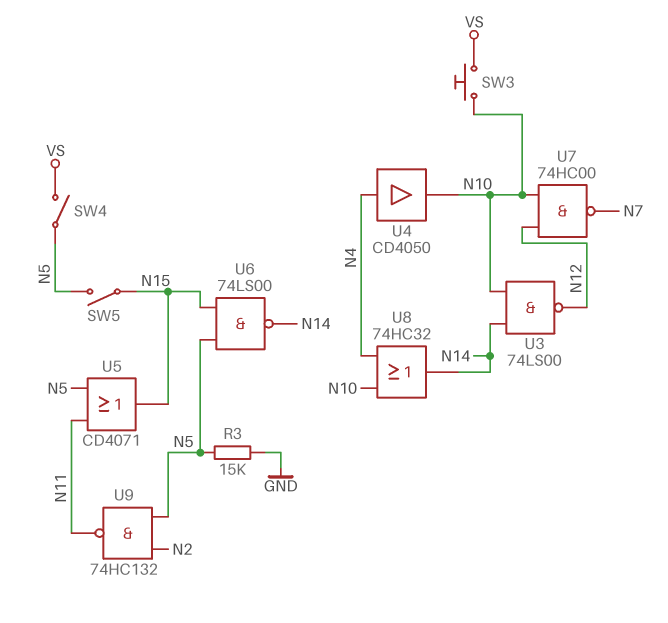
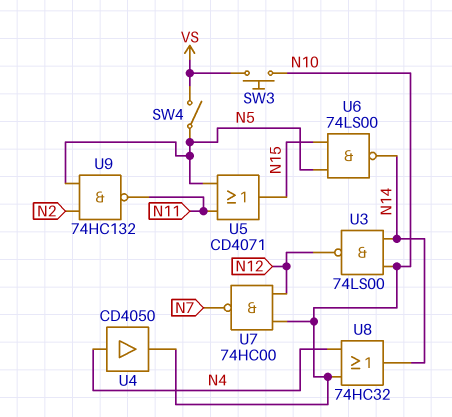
R3: 15k (GND, N5) -> none
SW5: switch (N5, N15) -> none

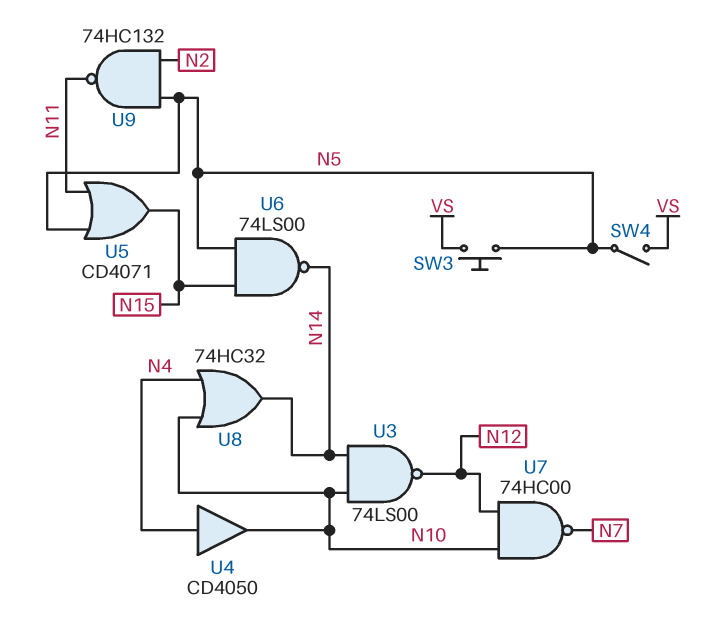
SW3: button (N10, VS) -> button (N5, VS)

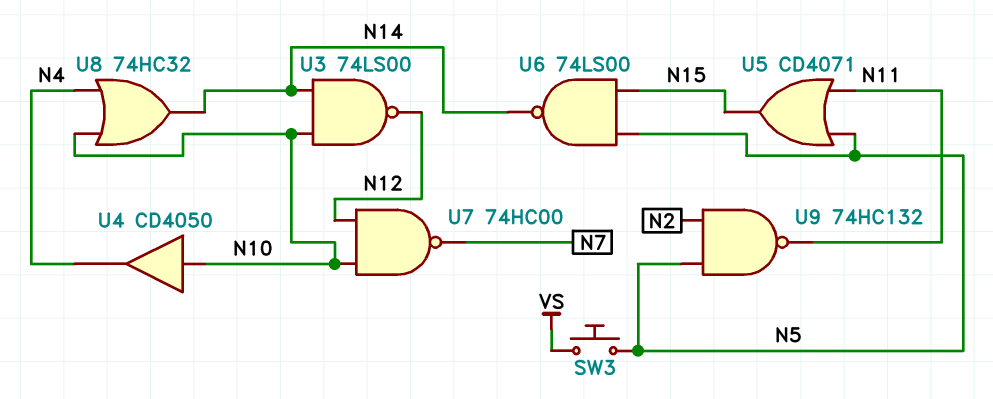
SW4: switch (N5, VS) -> none
U4: buffer CD4050 (in N4, out N10) -> buffer CD4050 (in N10, out N4)

